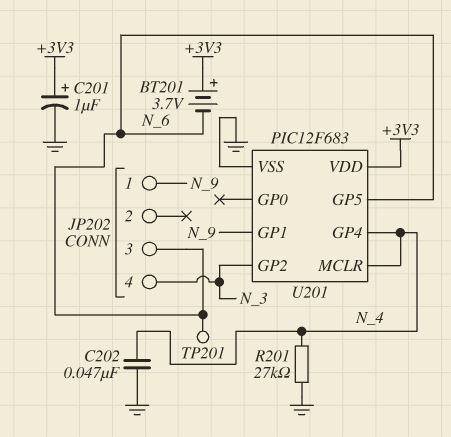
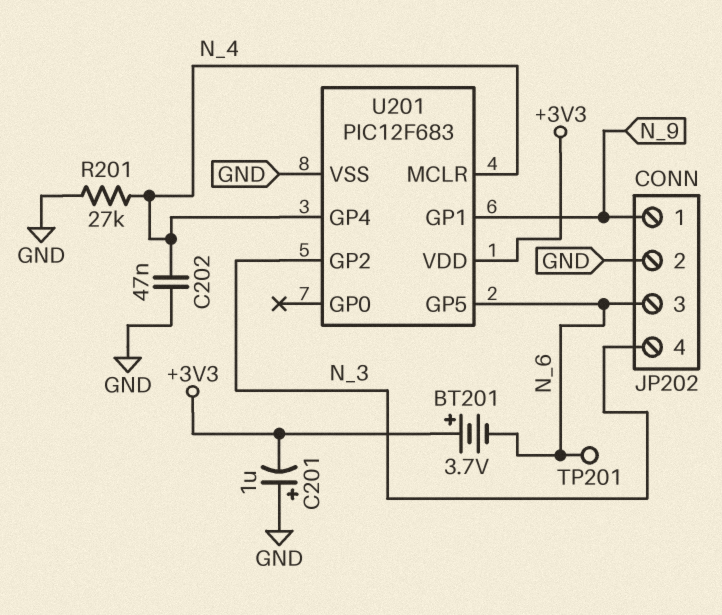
C201: 1uF (plus +3V3, minus GND) -> 1uF (plus GND, minus +3V3)
JP202 pin 2: none -> GND

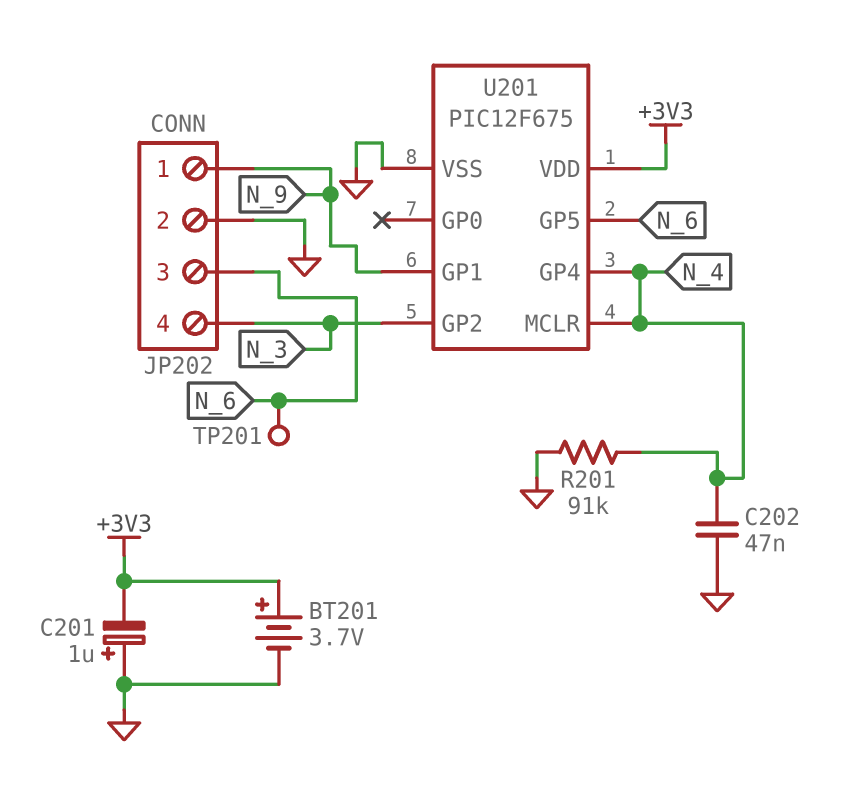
BT201: 3.7V (plus +3V3, minus N_6) -> 3.7V (plus +3V3, minus GND)
R201: 27k (GND, N_4) -> 91k (GND, N_4)
U201: PIC12F683 -> PIC12F675

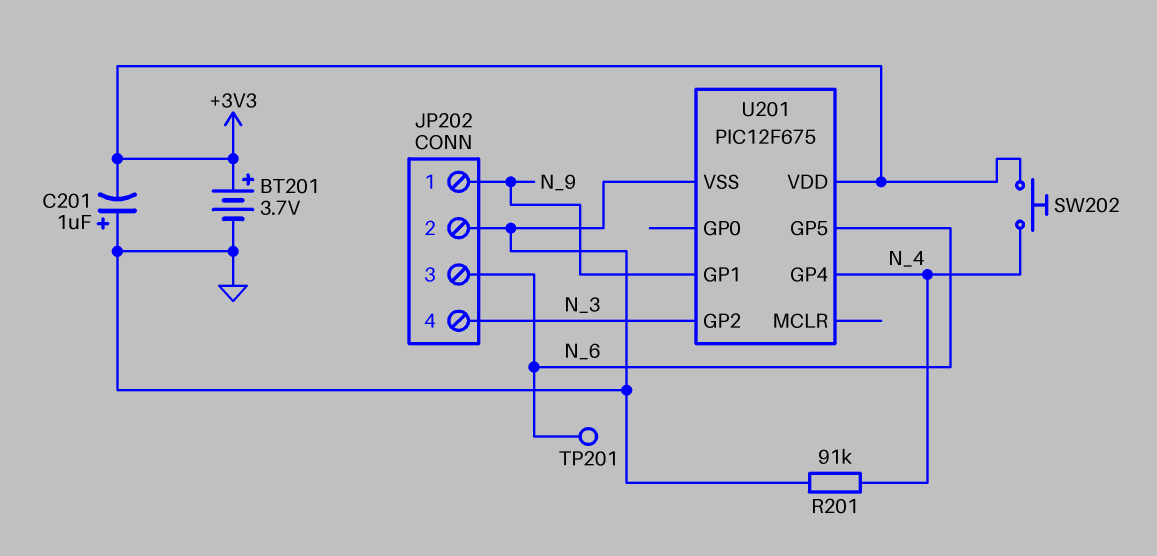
C202: 47nF (GND, N_4) -> none
SW202: none -> button (+3V3, N_4)
U201 pin MCLR: N_4 -> none

